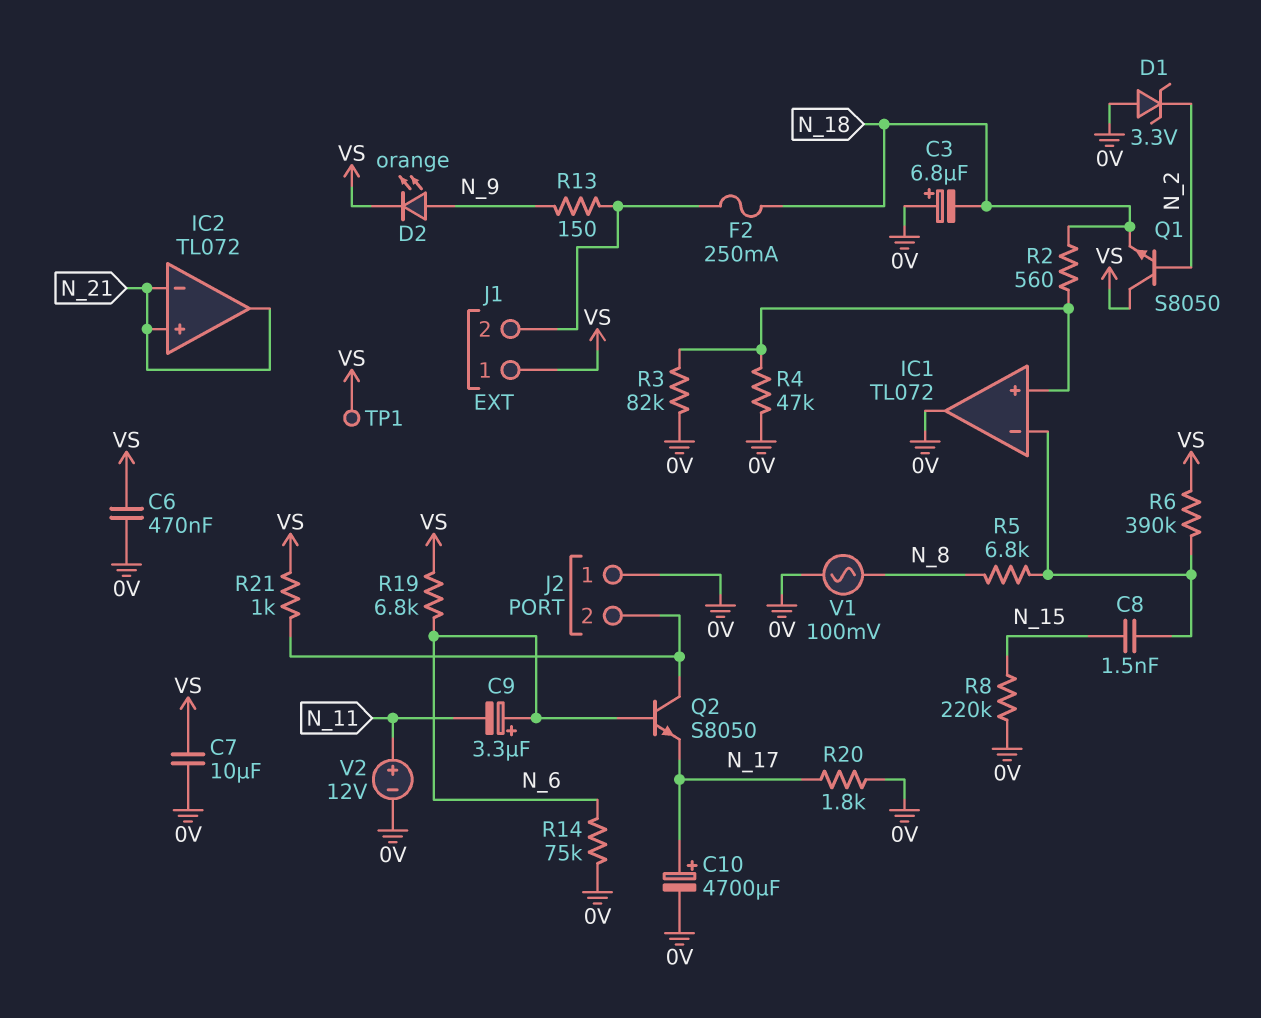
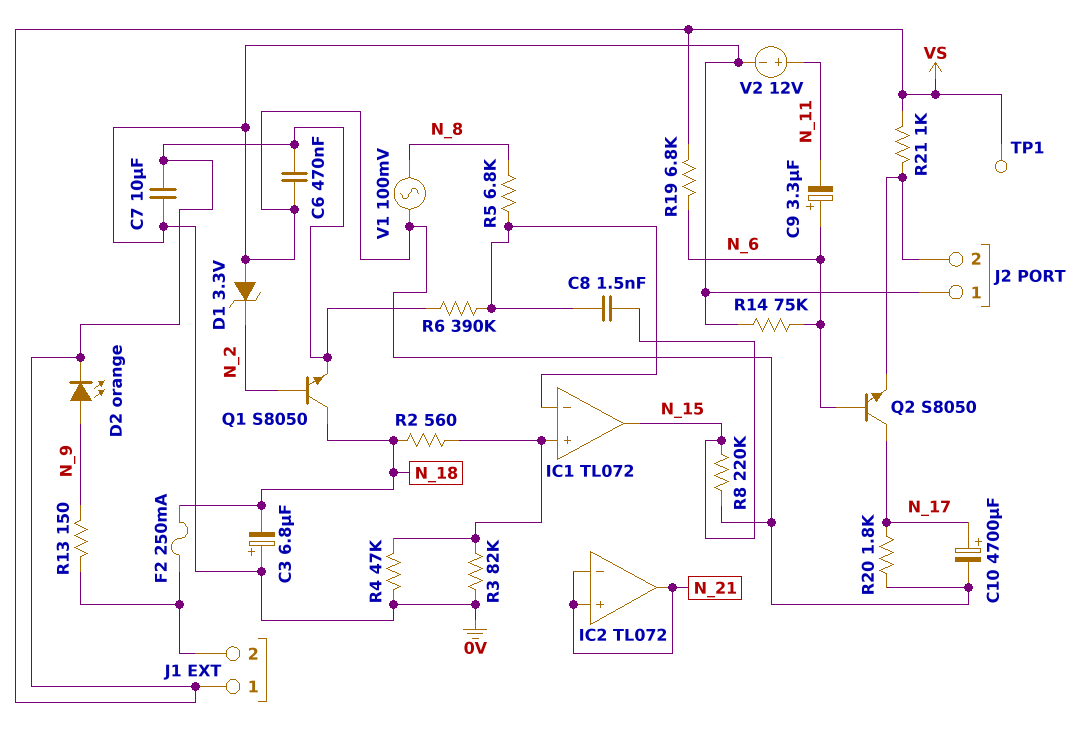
IC1 pin out: 0V -> N_15
Q1: NPN S8050 (B N_2, C VS, E N_18) -> NPN S8050 (B N_2, C N_18, E VS)
Q2: NPN S8050 (B N_6, C J2/2, E N_17) -> NPN S8050 (B N_6, C N_17, E J2/2)

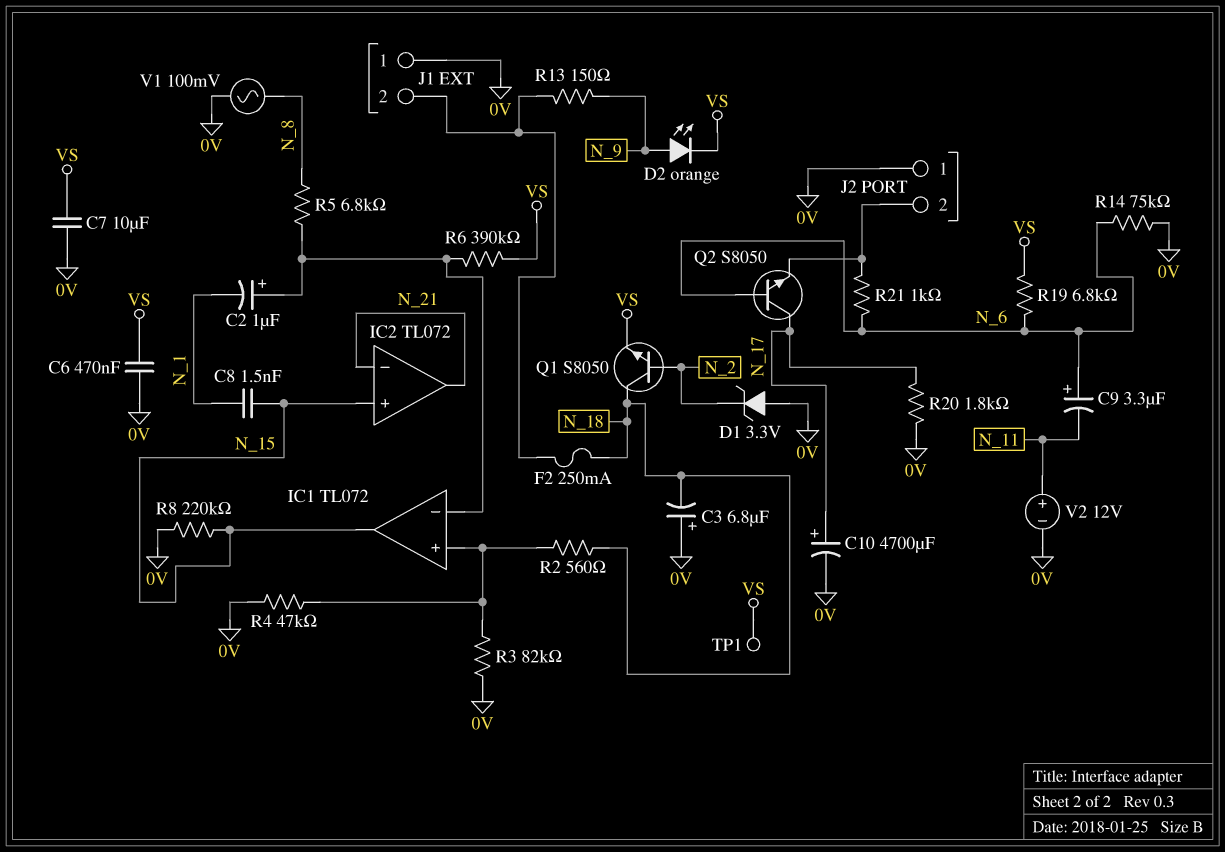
C2: none -> 1uF (plus IC1/in-, minus N_1)
C8: 1.5nF (IC1/in-, N_15) -> 1.5nF (N_1, N_15)
IC2 pin in+: N_21 -> N_15
J1 pin 1: VS -> 0V
R21: 1k (J2/2, VS) -> 1k (J2/2, N_6)

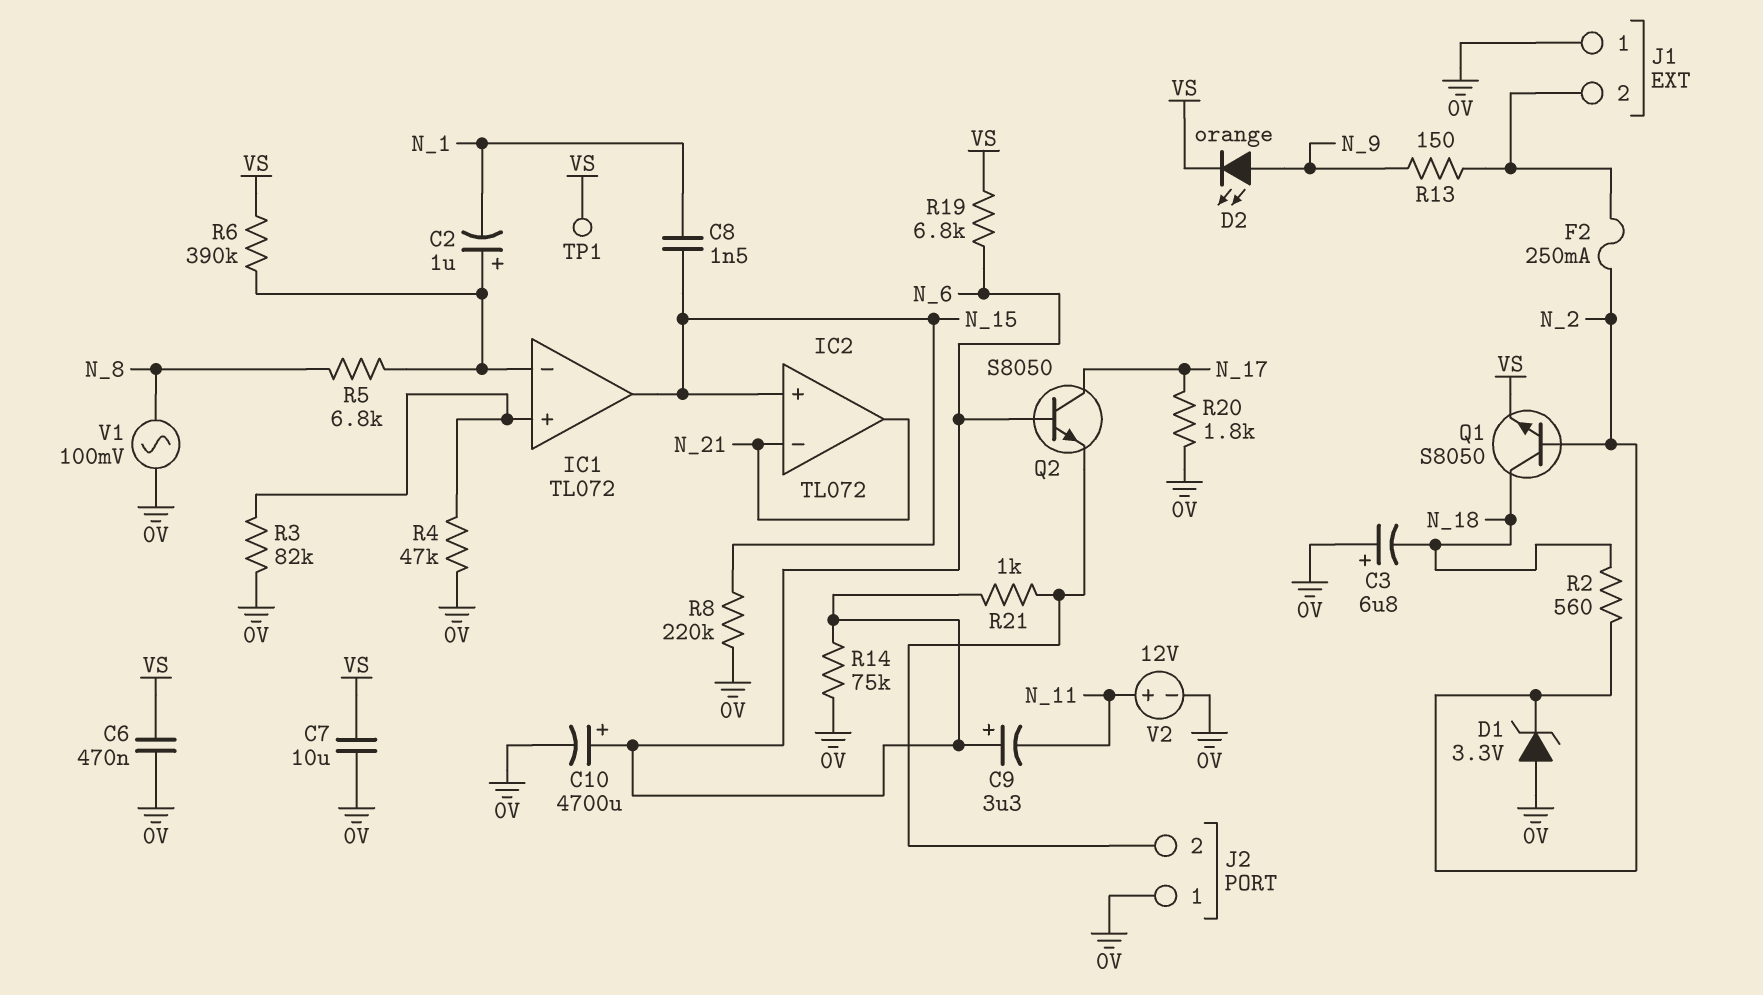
C10: 4700uF (plus N_17, minus 0V) -> 4700uF (plus N_6, minus 0V)
F2: 250mA (J1/2, N_18) -> 250mA (J1/2, N_2)
R2: 560 (IC1/in+, N_18) -> 560 (N_2, N_18)

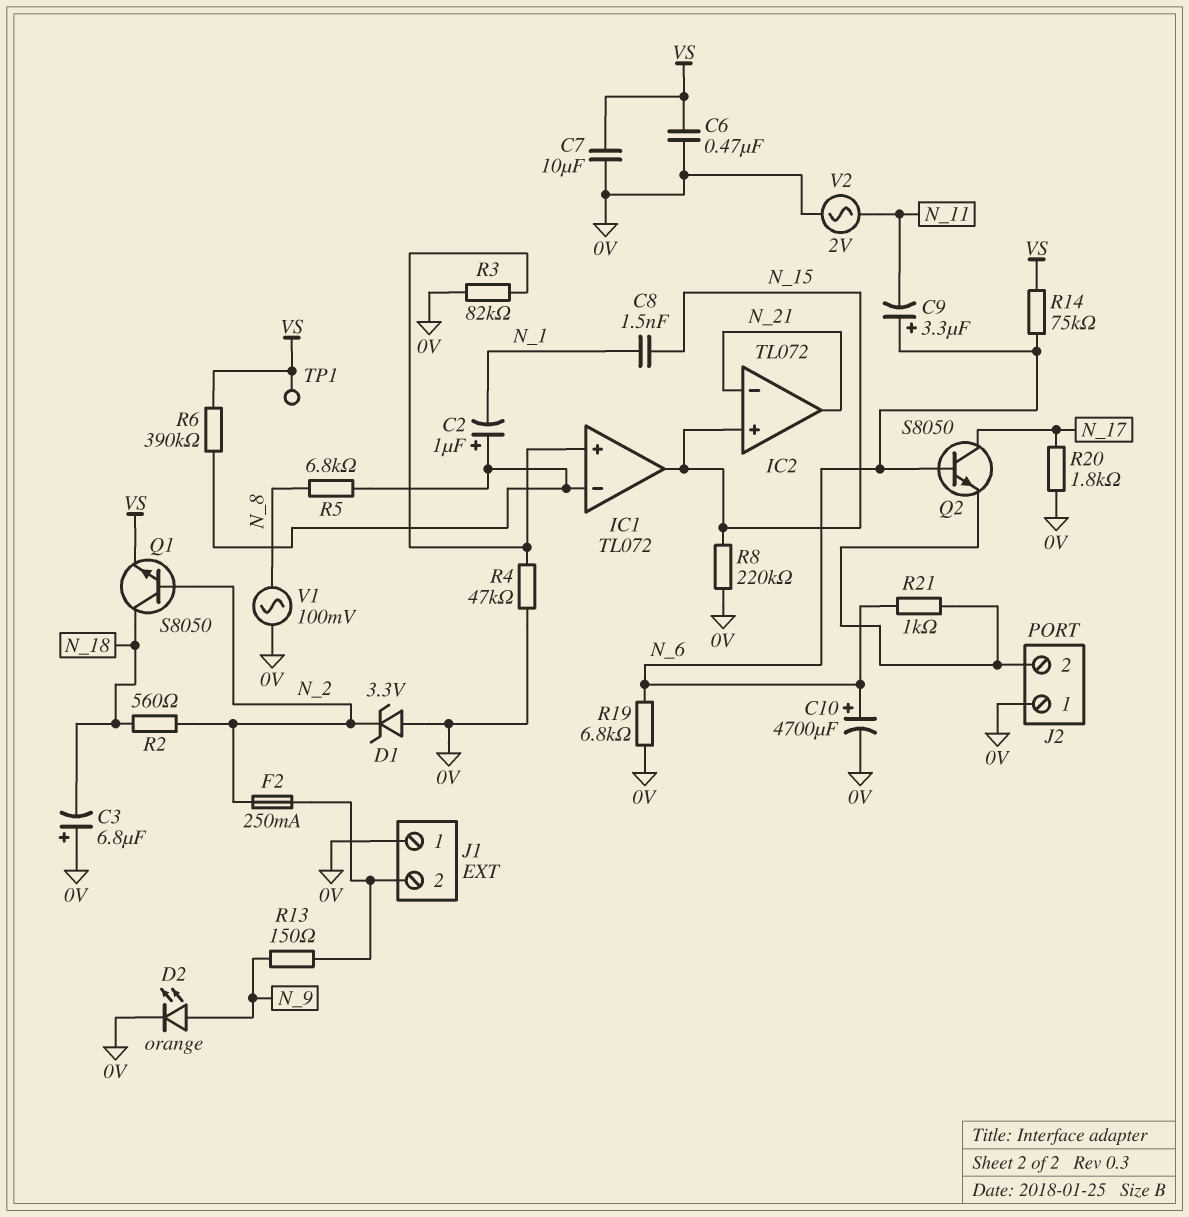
D2: LED orange (A N_9, K VS) -> LED orange (A N_9, K 0V)
R14: 75k (0V, N_6) -> 75k (N_6, VS)
R19: 6.8k (N_6, VS) -> 6.8k (0V, N_6)
V2: 12V (plus N_11, minus 0V) -> AC 2V (0V, N_11)

